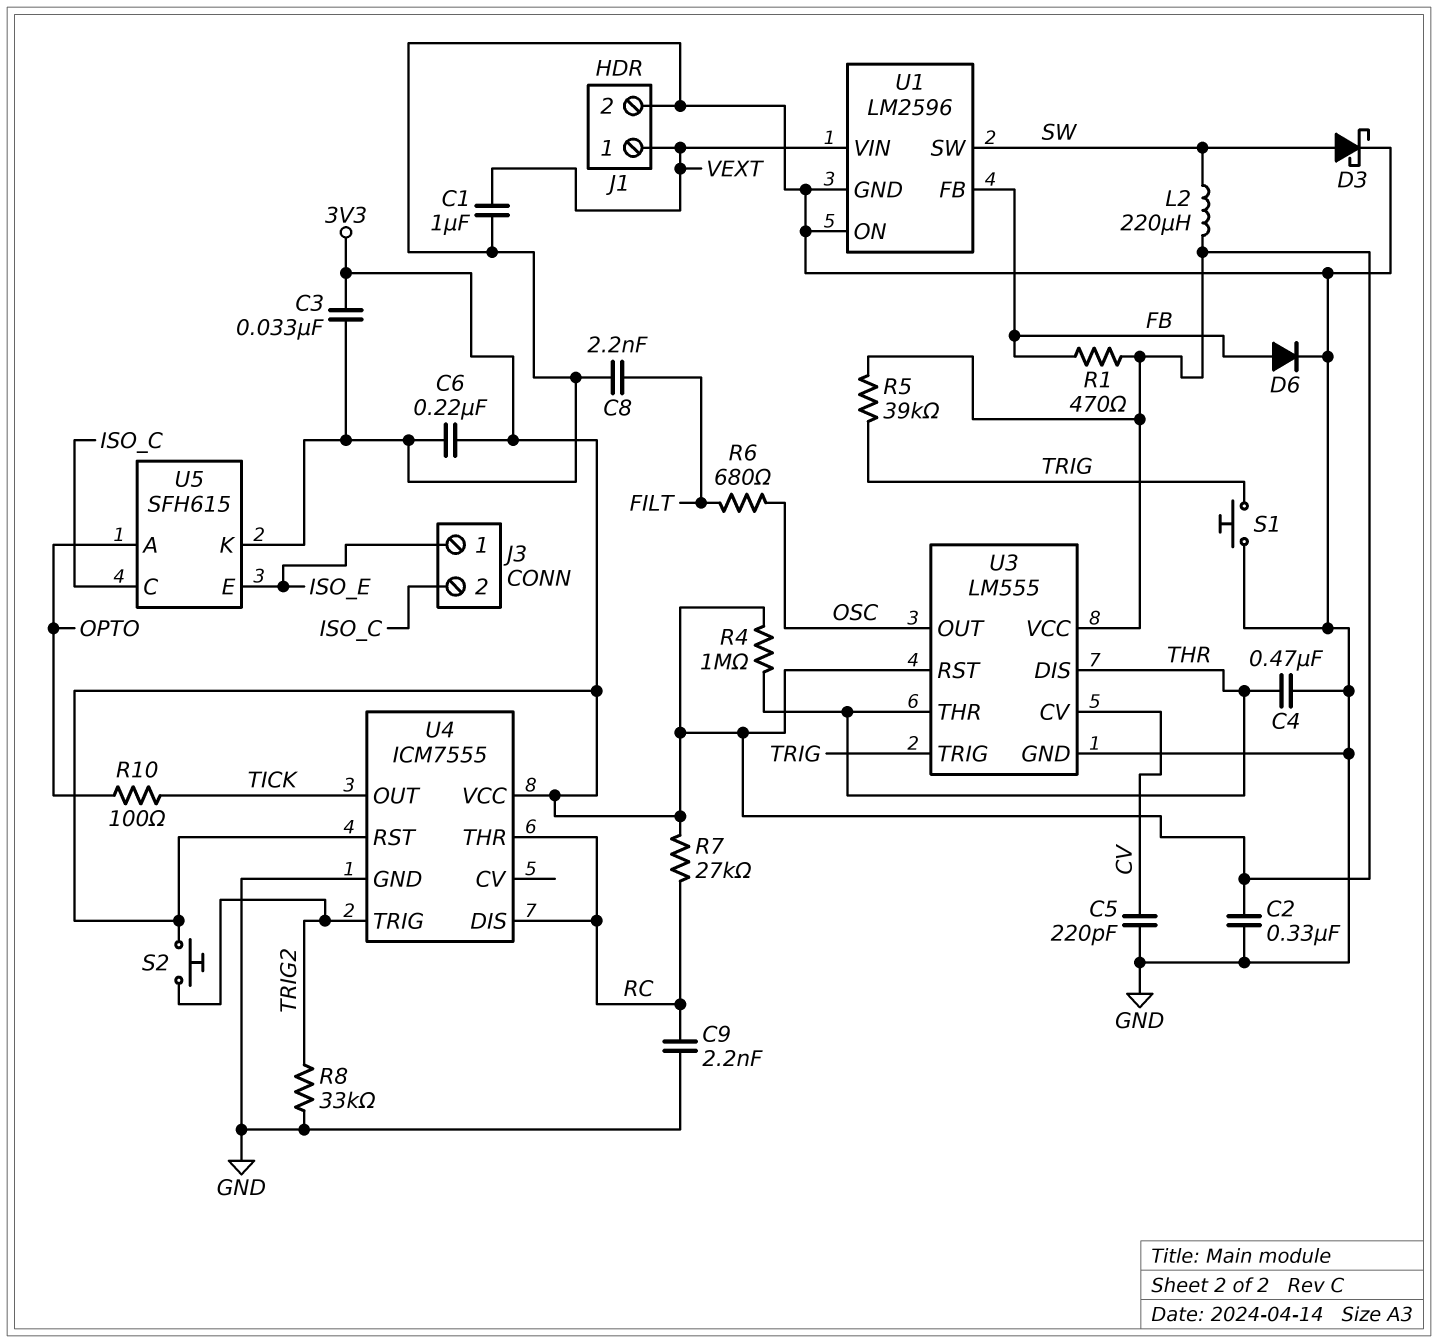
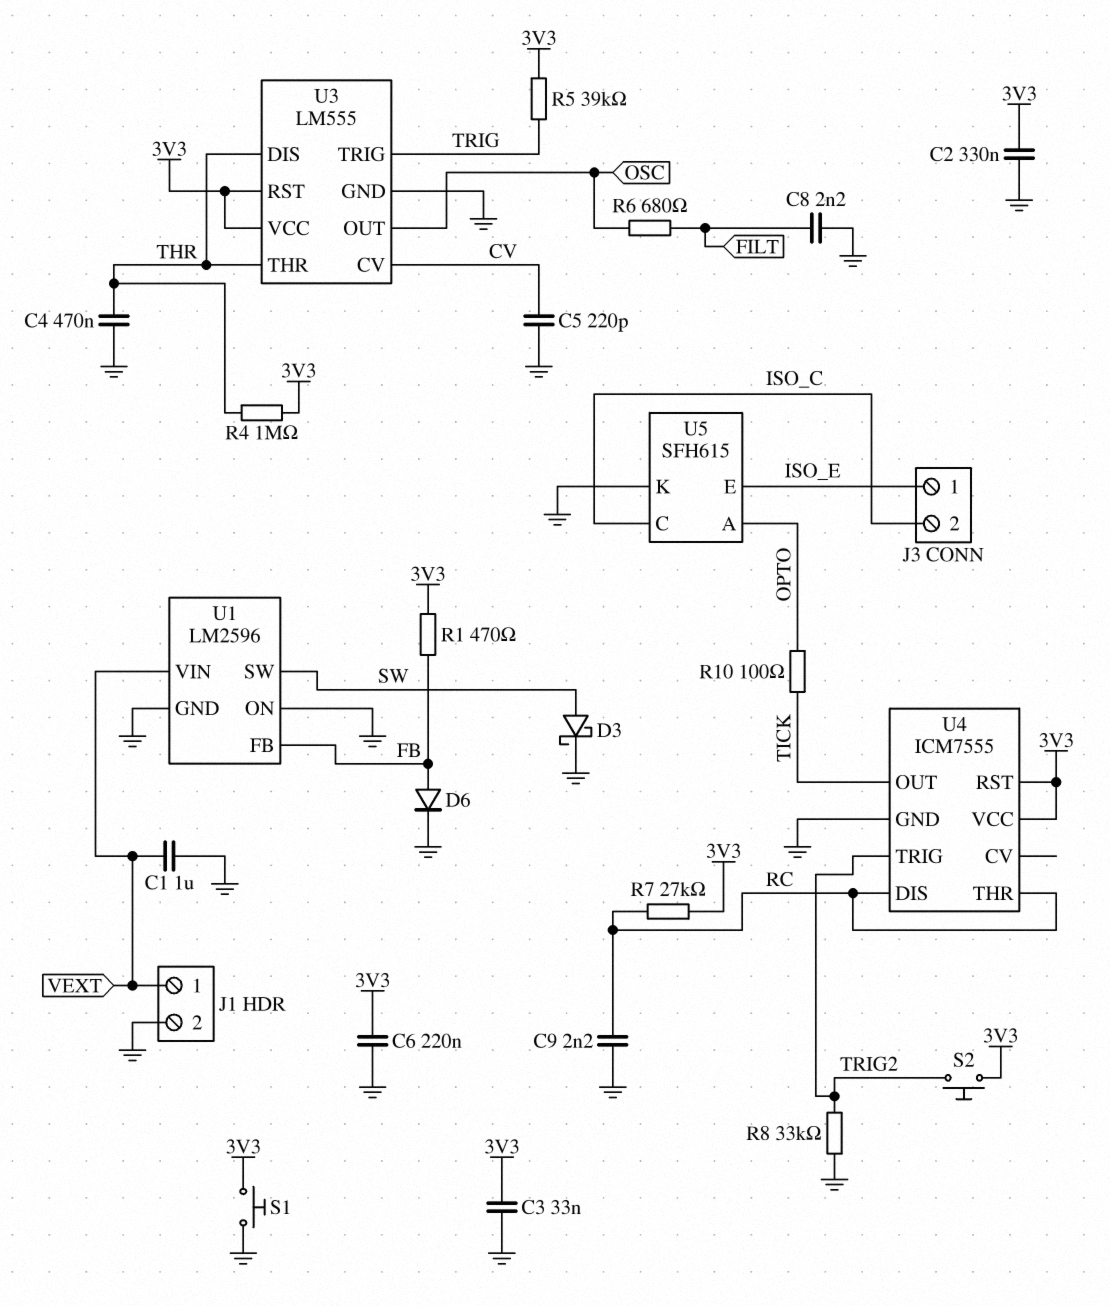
L2: 220uH (3V3, SW) -> none
S1: button (GND, TRIG) -> button (3V3, GND)

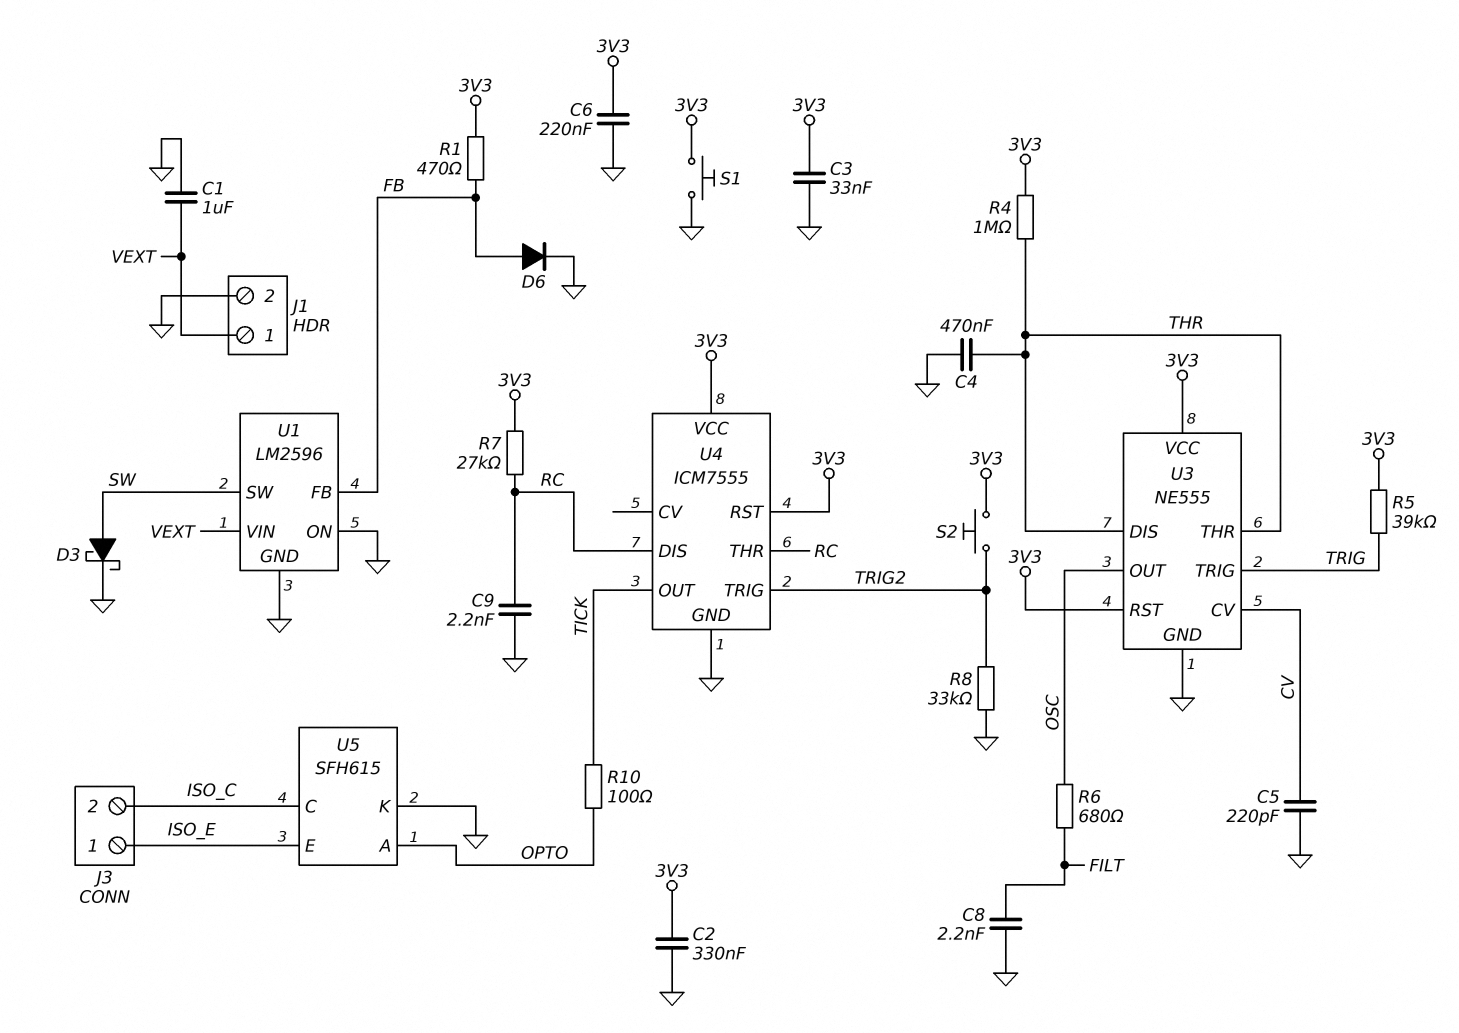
U3: LM555 -> NE555

